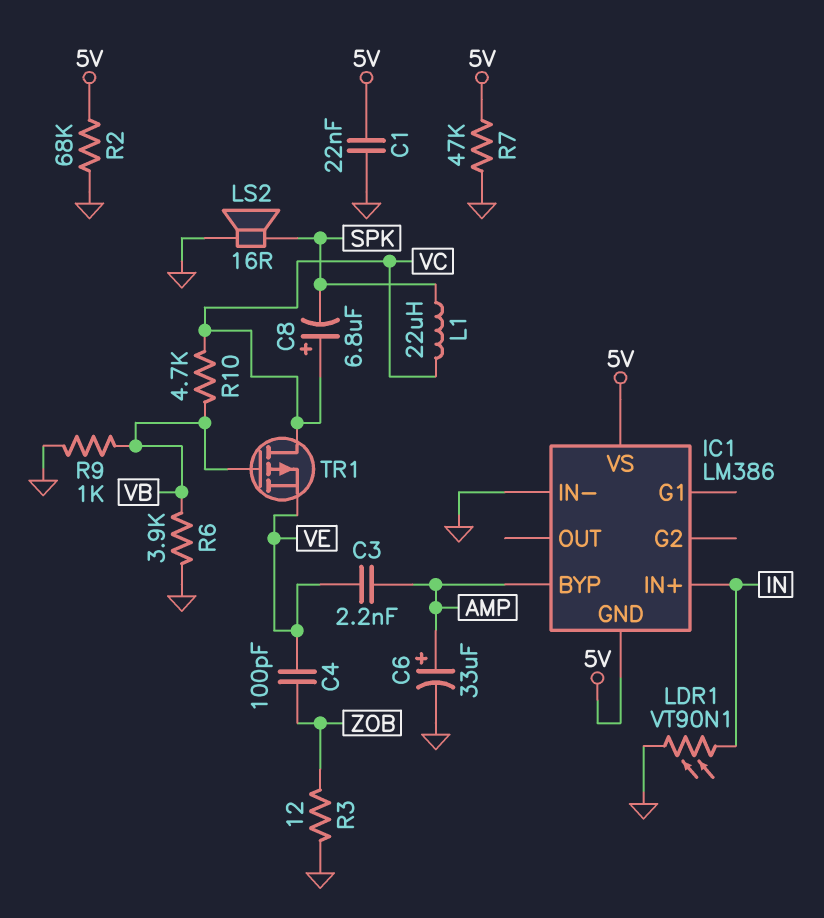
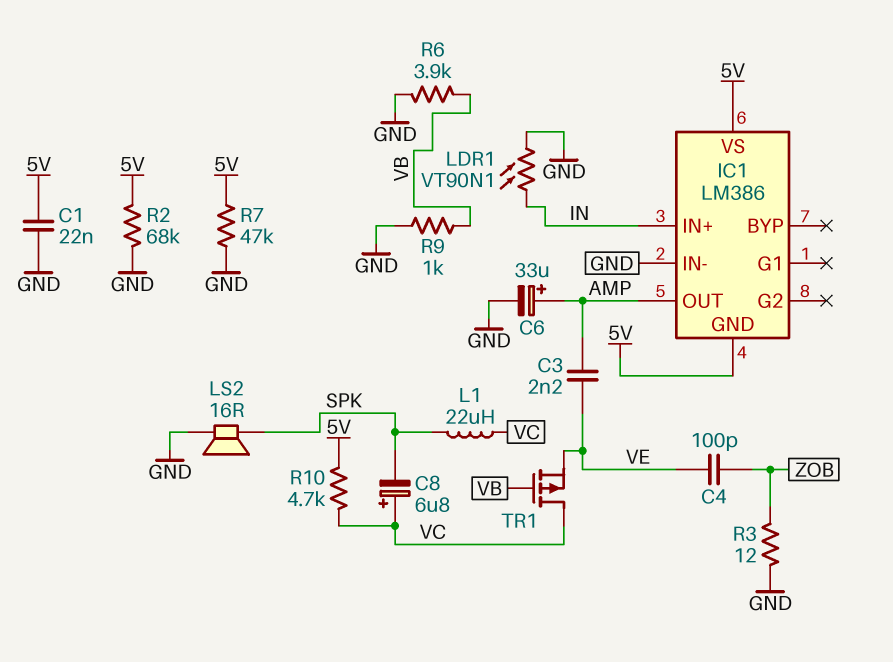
IC1 pin BYP: AMP -> none
IC1 pin OUT: none -> AMP
R10: 4.7k (VB, VC) -> 4.7k (5V, VC)

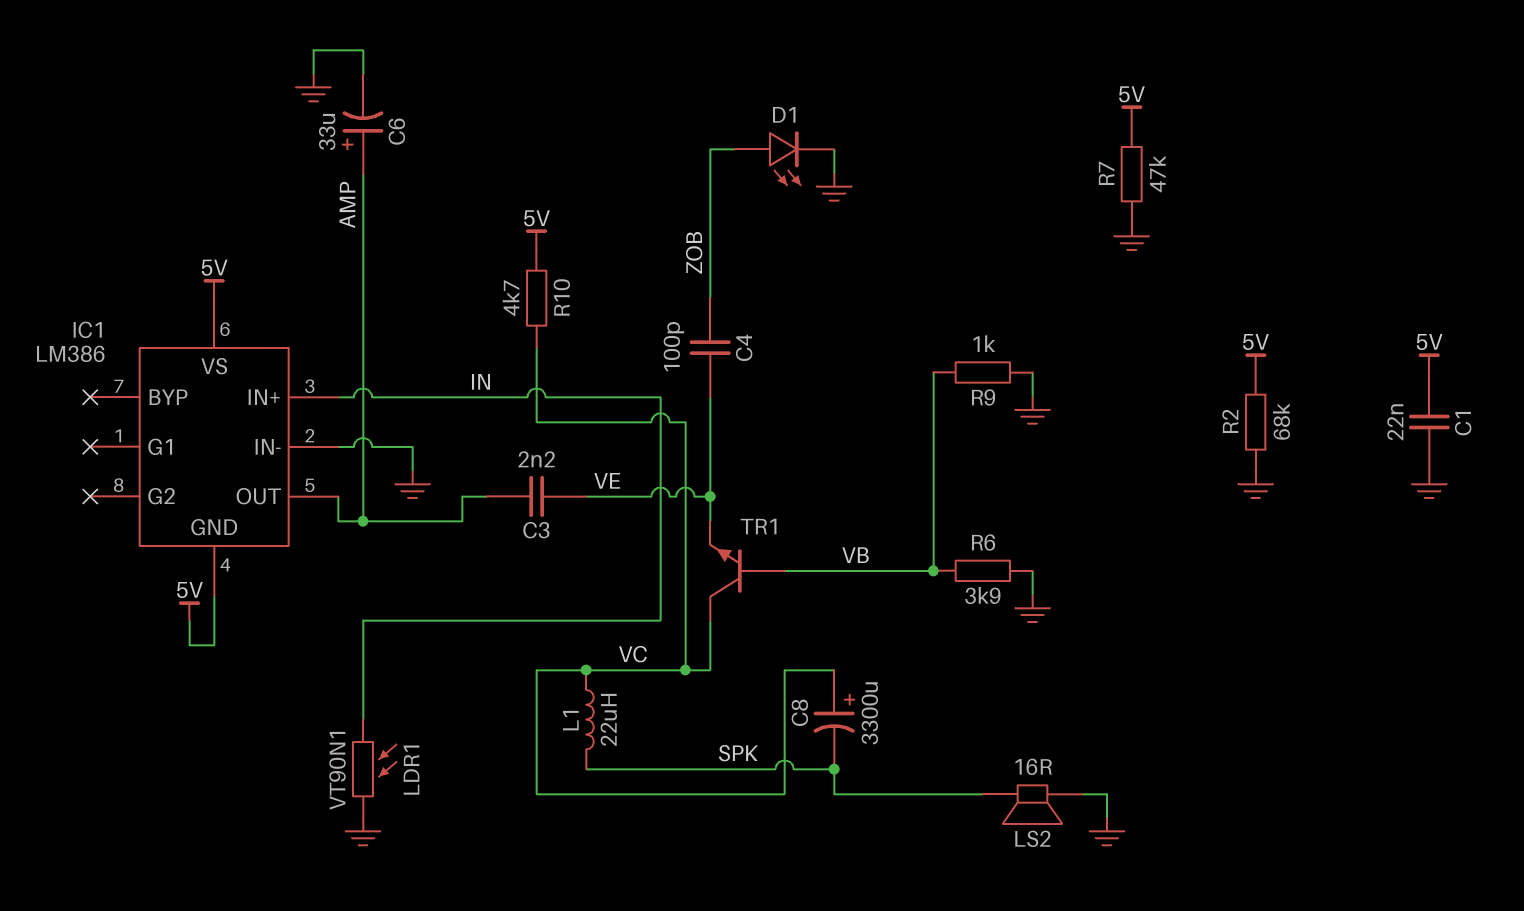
C8: 6.8uF (plus VC, minus SPK) -> 3300uF (plus VC, minus SPK)
D1: none -> LED (A ZOB, K GND)
R3: 12 (GND, ZOB) -> none
TR1: PMOS (G VB, D VC, S VE) -> NPN (B VB, C VC, E VE)

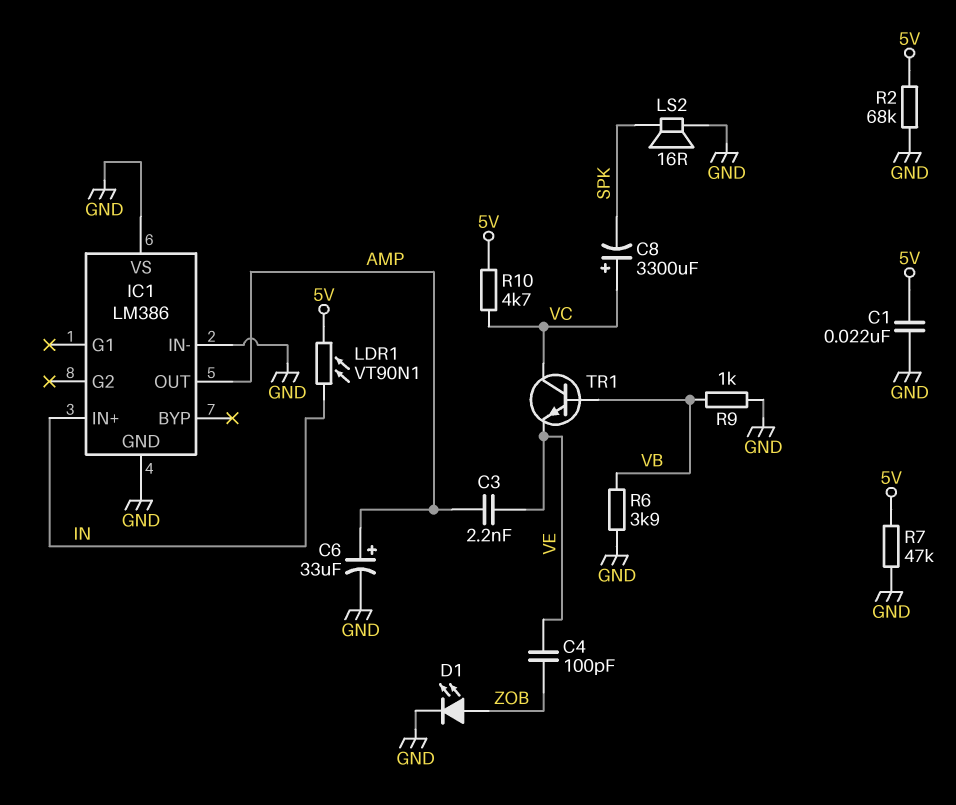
IC1 pin GND: 5V -> GND
IC1 pin VS: 5V -> GND
L1: 22uH (SPK, VC) -> none
LDR1: VT90N1 (GND, IN) -> VT90N1 (5V, IN)

